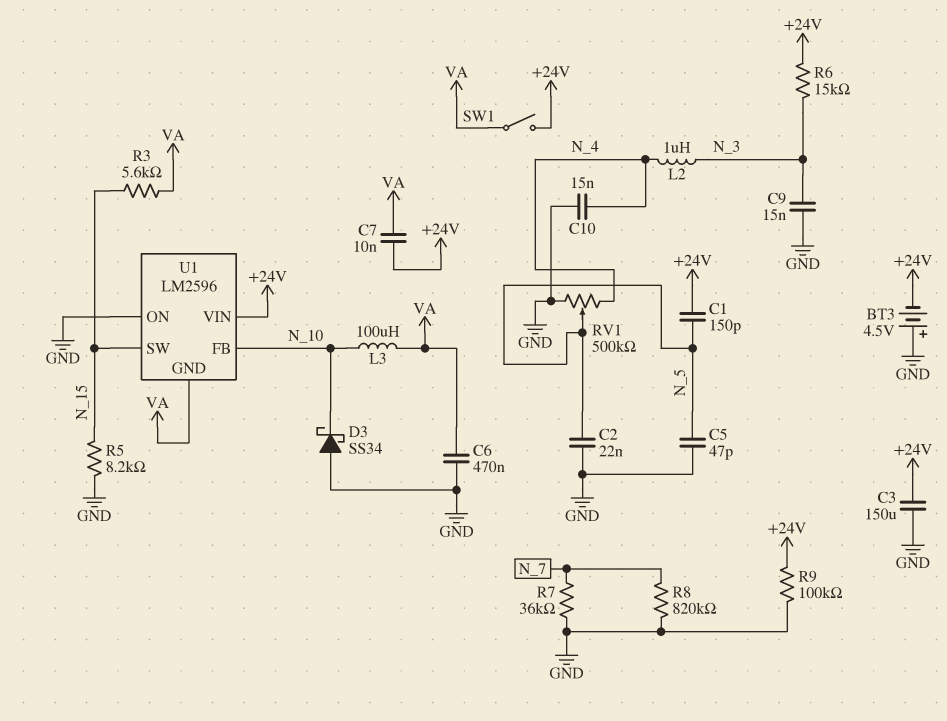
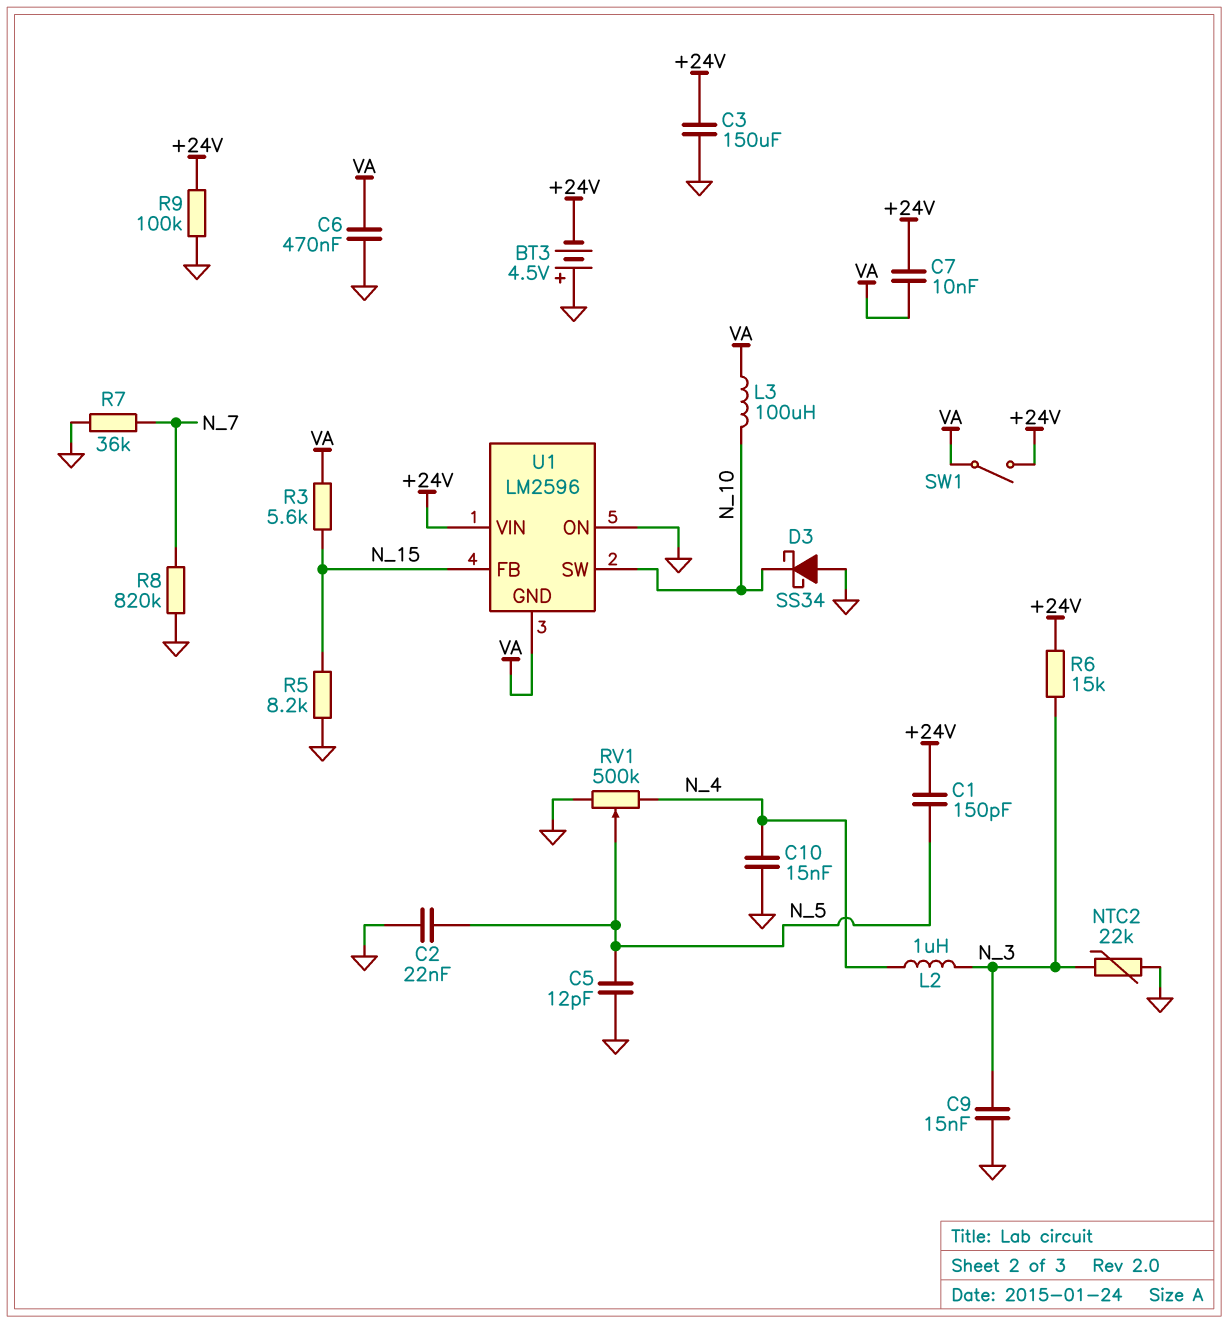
C5: 47pF (GND, N_5) -> 12pF (GND, N_5)
NTC2: none -> 22k (GND, N_3)
U1 pin FB: N_10 -> N_15
U1 pin SW: N_15 -> N_10

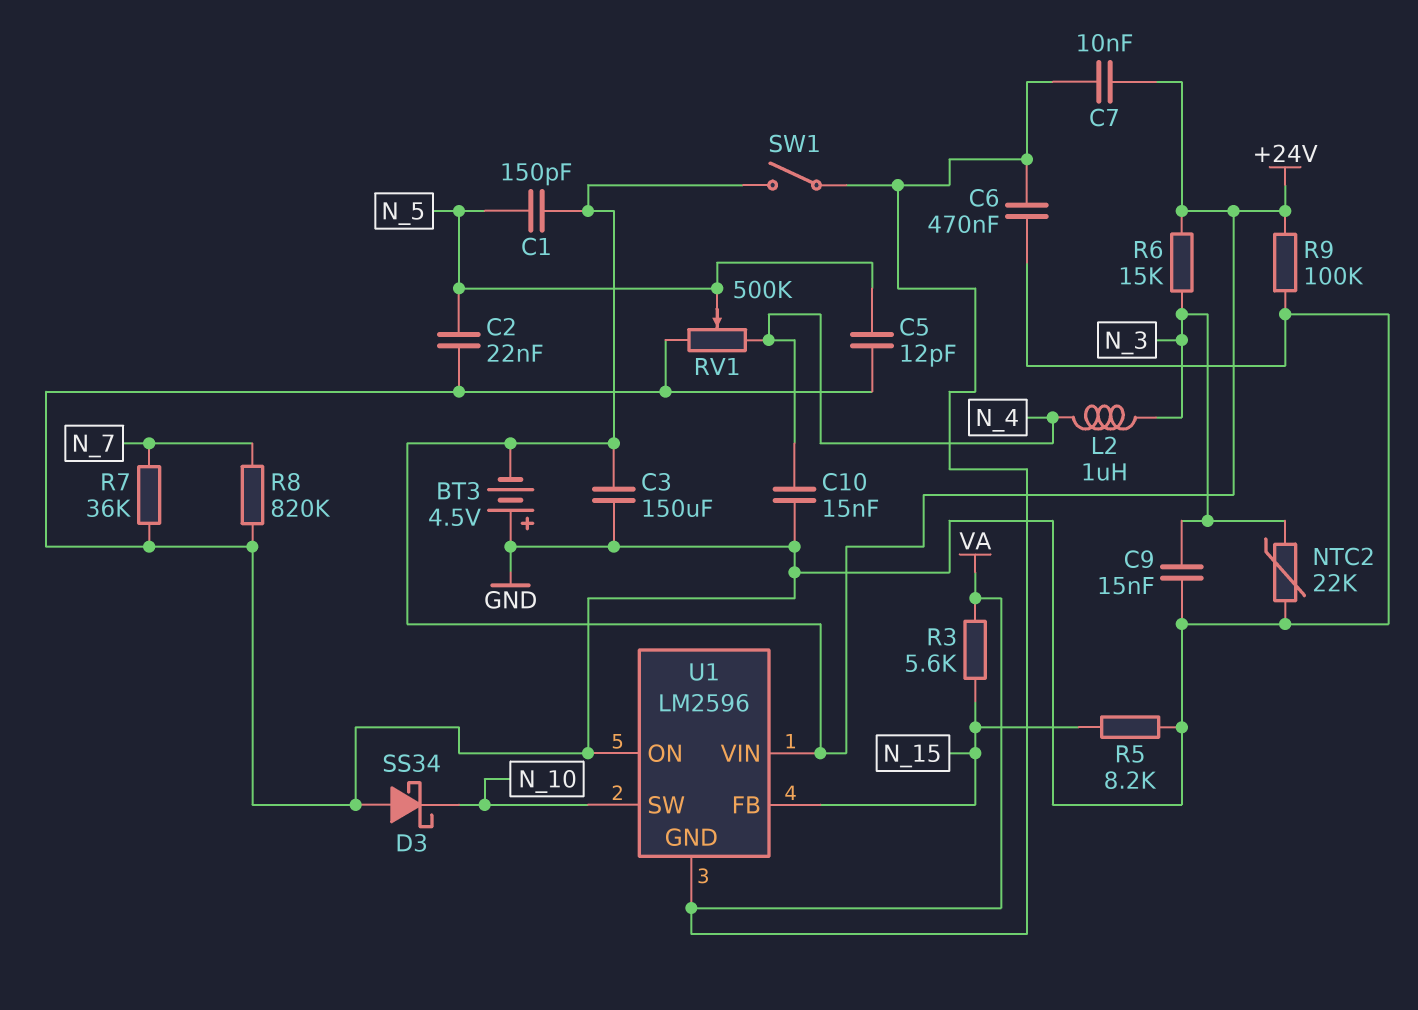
L3: 100uH (N_10, VA) -> none

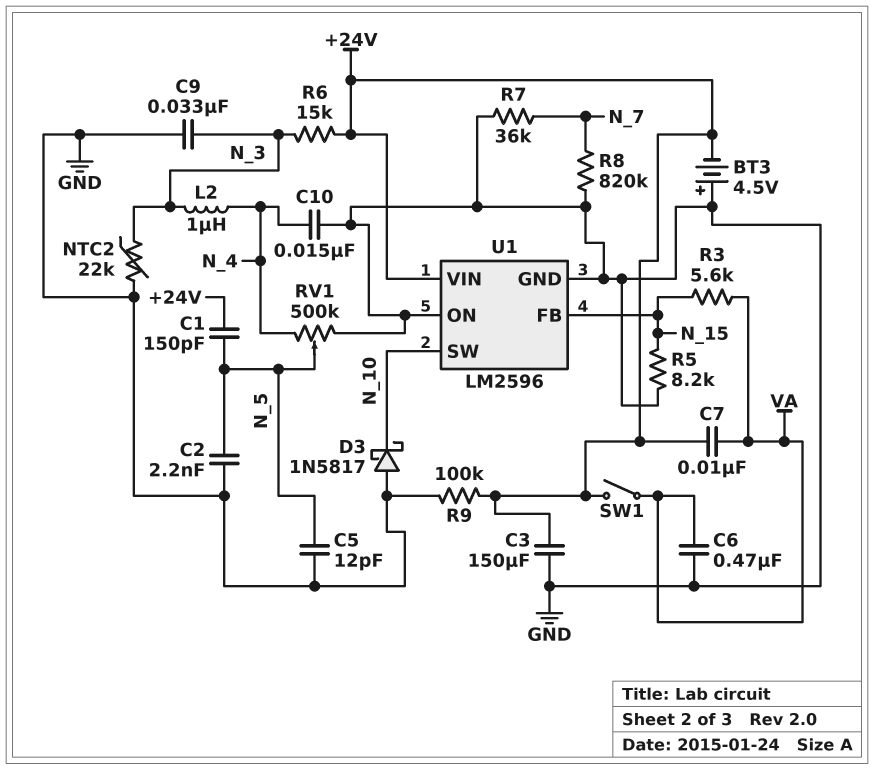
C2: 22nF (GND, N_5) -> 2.2nF (GND, N_5)
C9: 15nF (GND, N_3) -> 33nF (GND, N_3)
D3: schottky SS34 (A GND, K N_10) -> schottky 1N5817 (A GND, K N_10)
U1 pin GND: VA -> GND

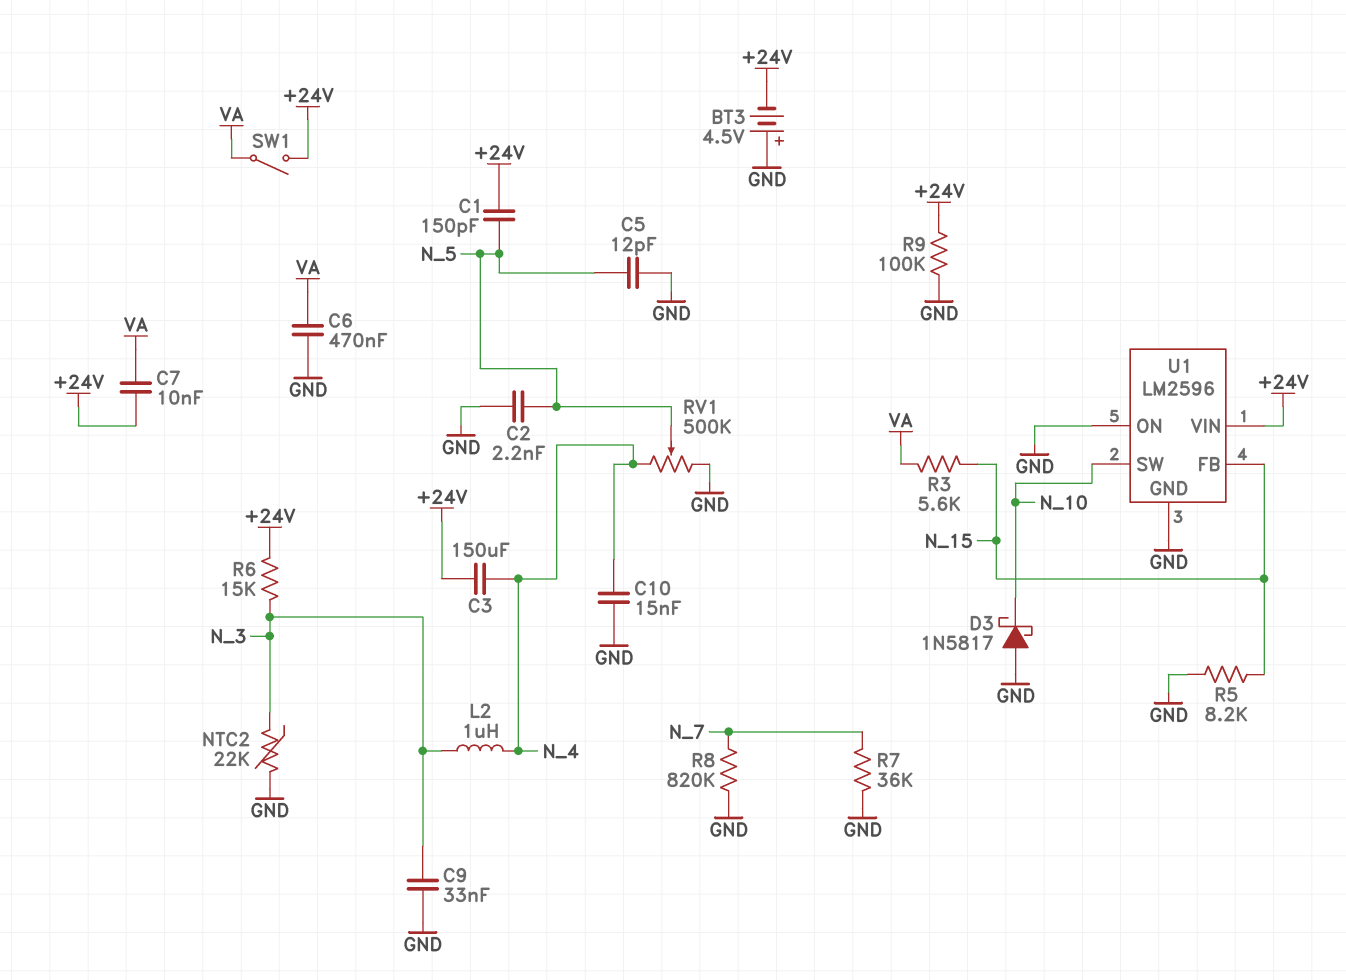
C3: 150uF (+24V, GND) -> 150uF (+24V, N_4)

